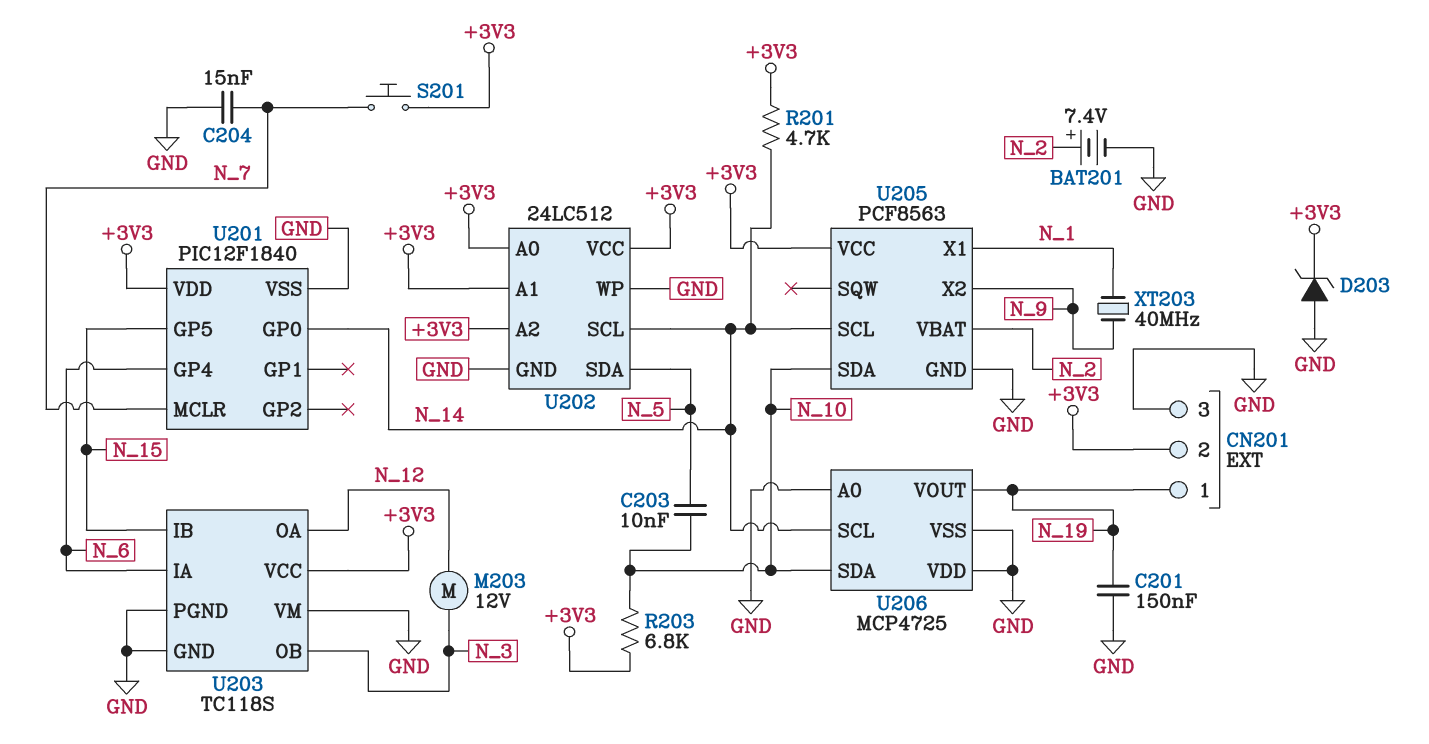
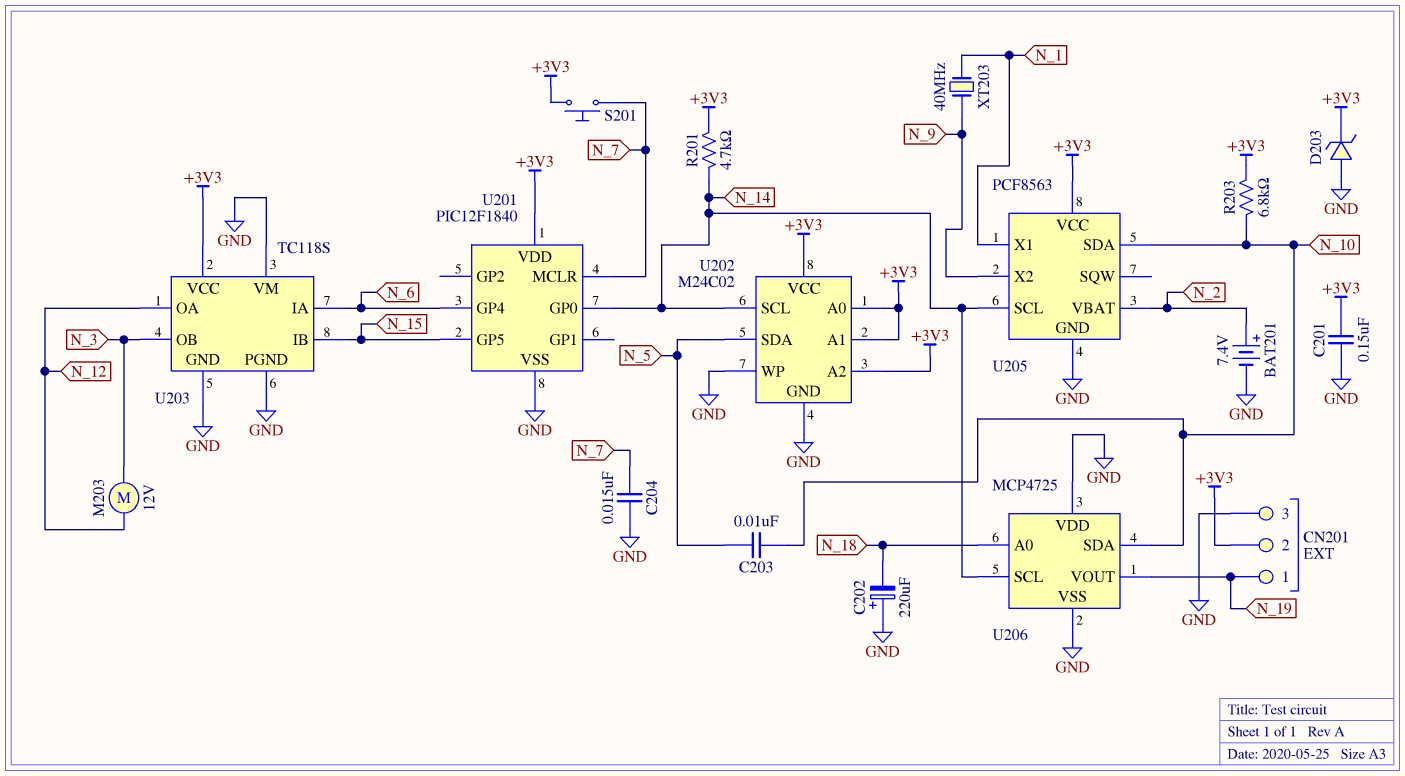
C201: 150nF (GND, N_19) -> 150nF (+3V3, GND)
C202: none -> 220uF (plus GND, minus N_18)
U202: 24LC512 -> M24C02
U206 pin A0: GND -> N_18

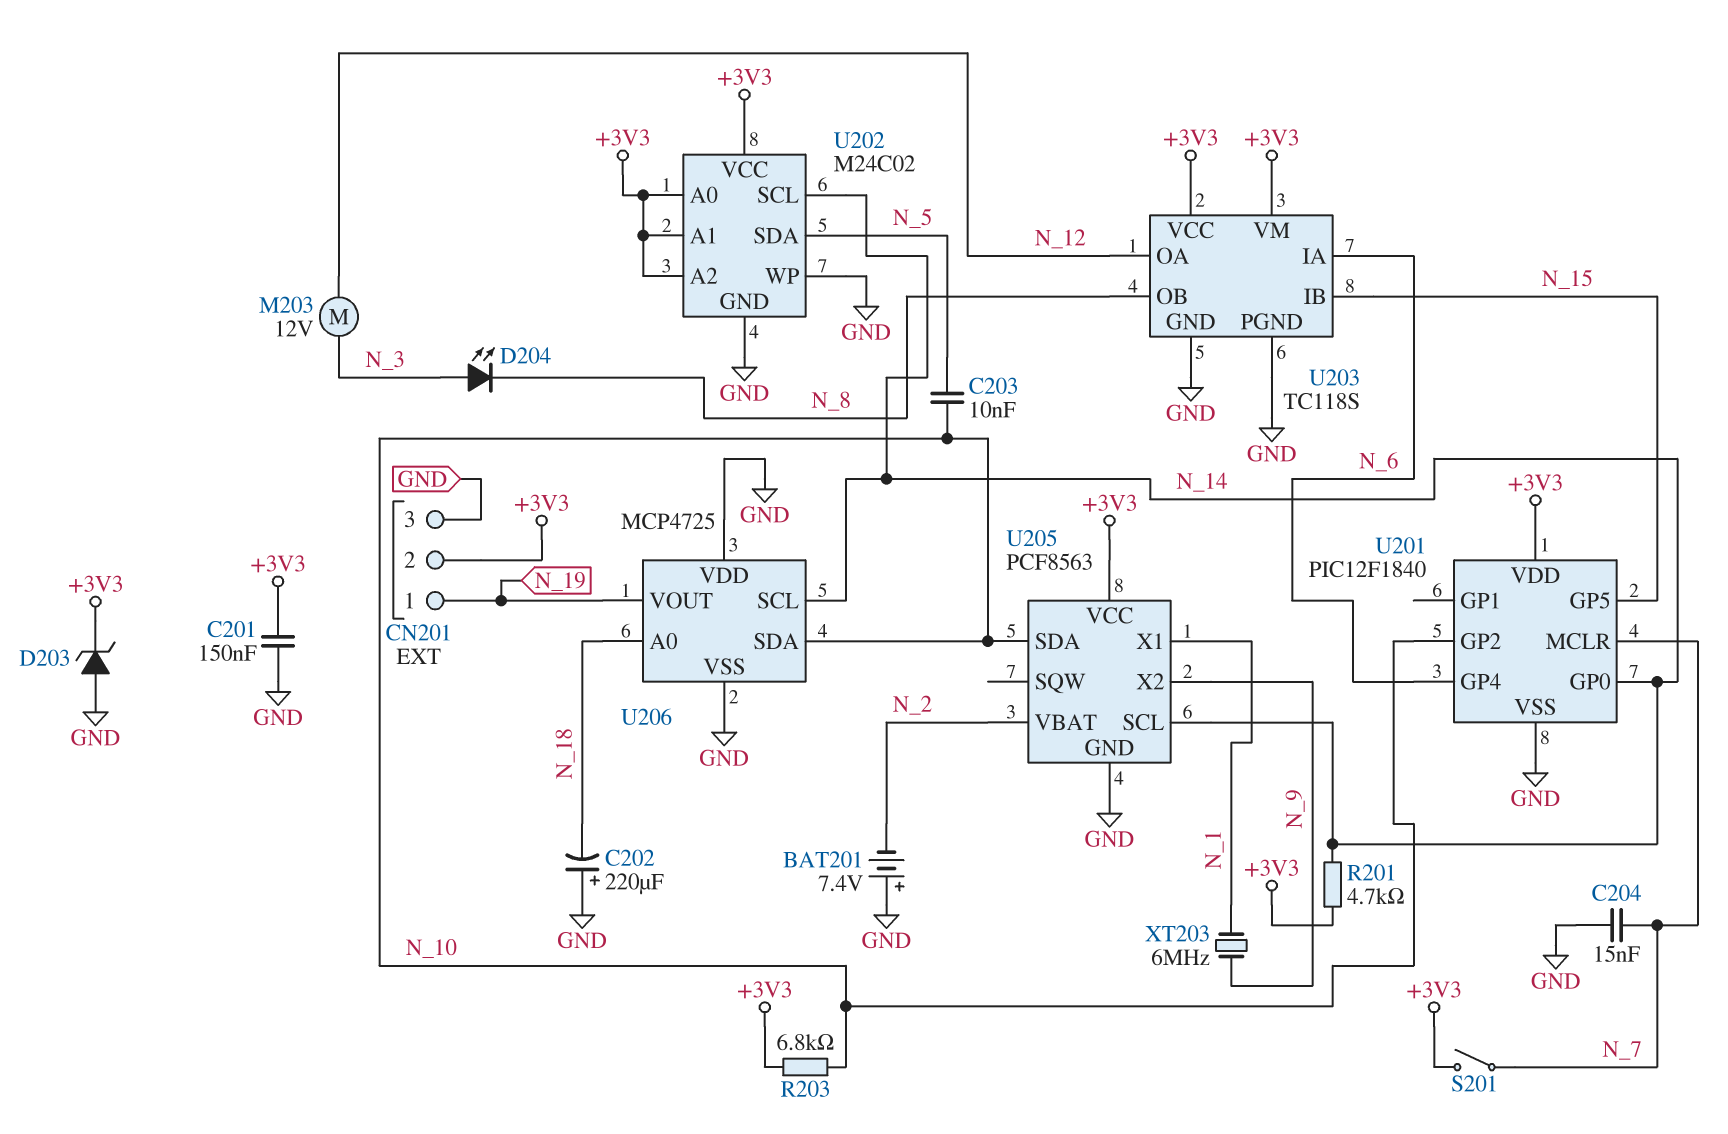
BAT201: 7.4V (plus N_2, minus GND) -> 7.4V (plus GND, minus N_2)
D204: none -> LED (A N_3, K N_8)
S201: button (+3V3, N_7) -> switch (+3V3, N_7)
U201 pin GP2: none -> N_10
U203 pin OB: N_3 -> N_8
U203 pin VM: GND -> +3V3
XT203: 40MHz (N_1, N_9) -> 6MHz (N_1, N_9)

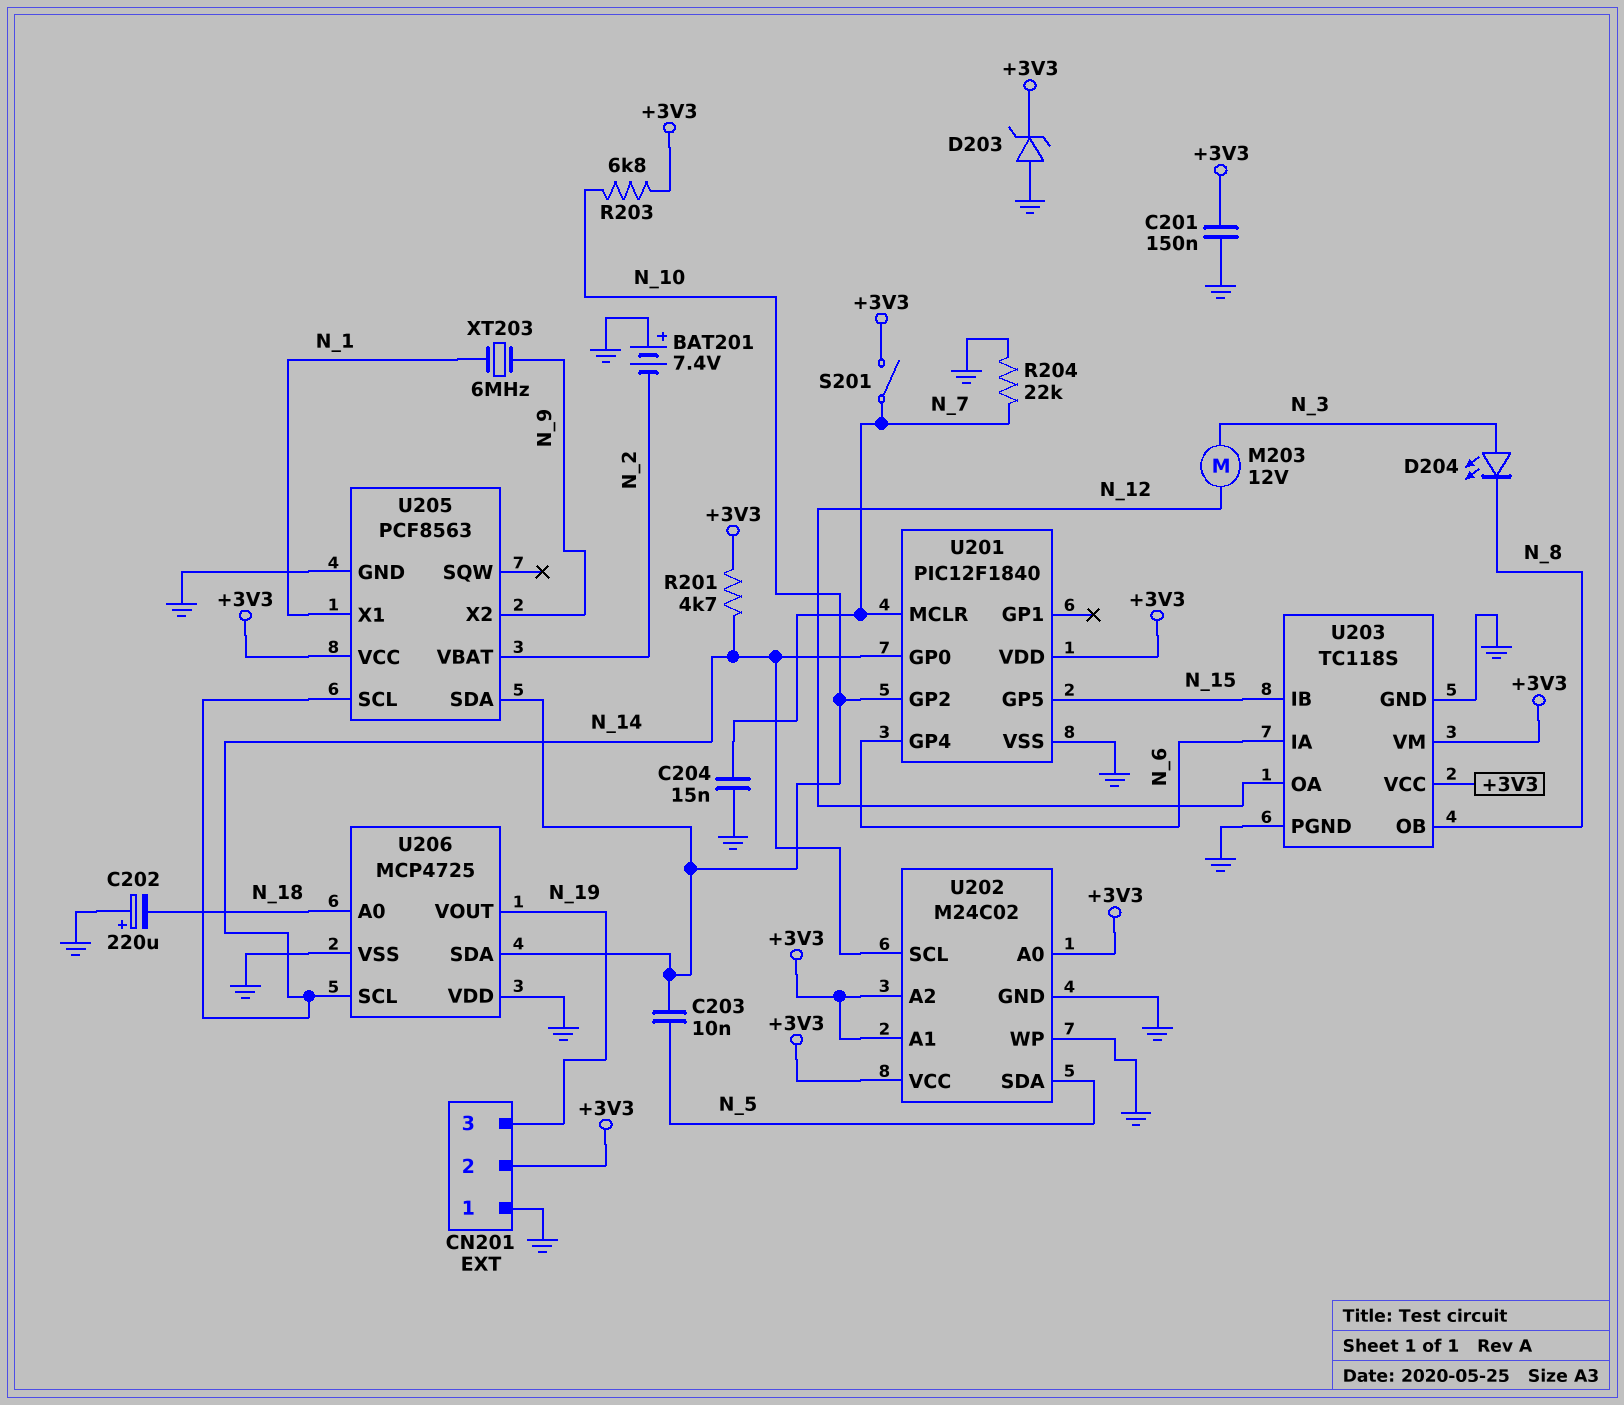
CN201 pin 1: N_19 -> GND
CN201 pin 3: GND -> N_19
R204: none -> 22k (GND, N_7)

